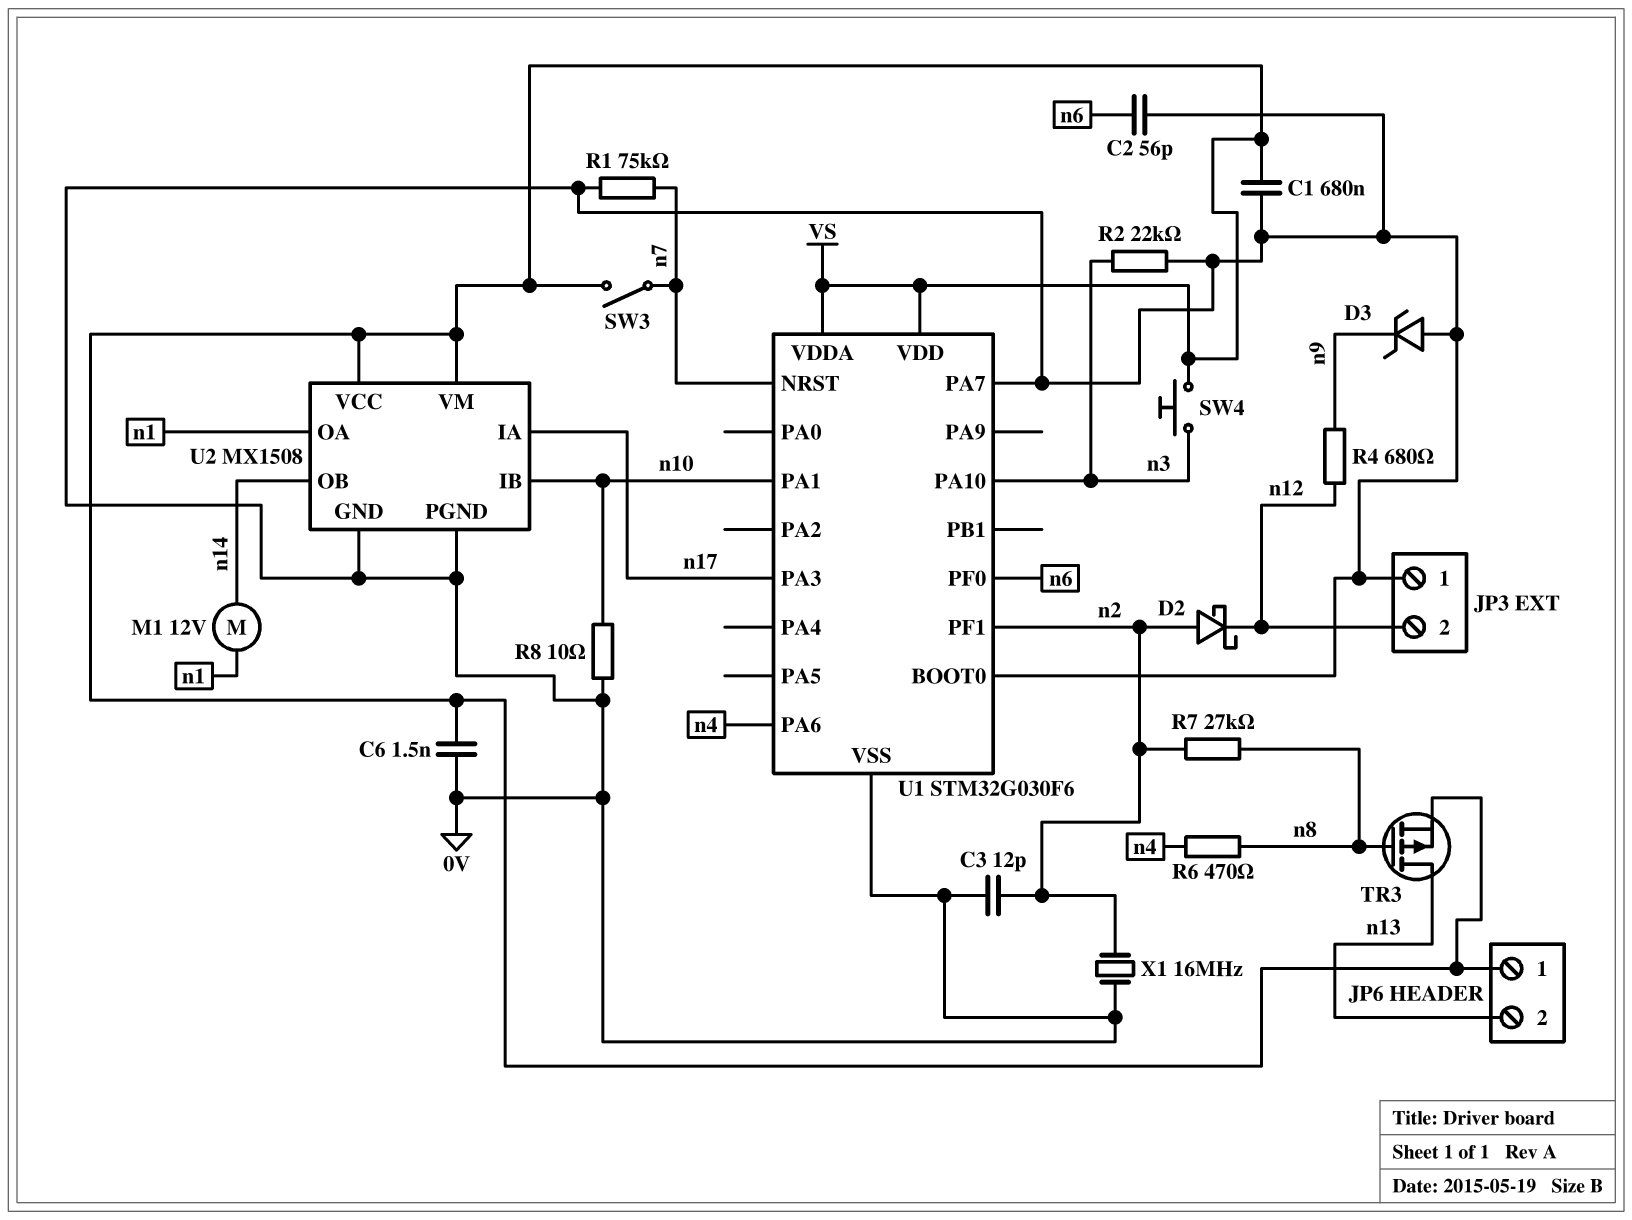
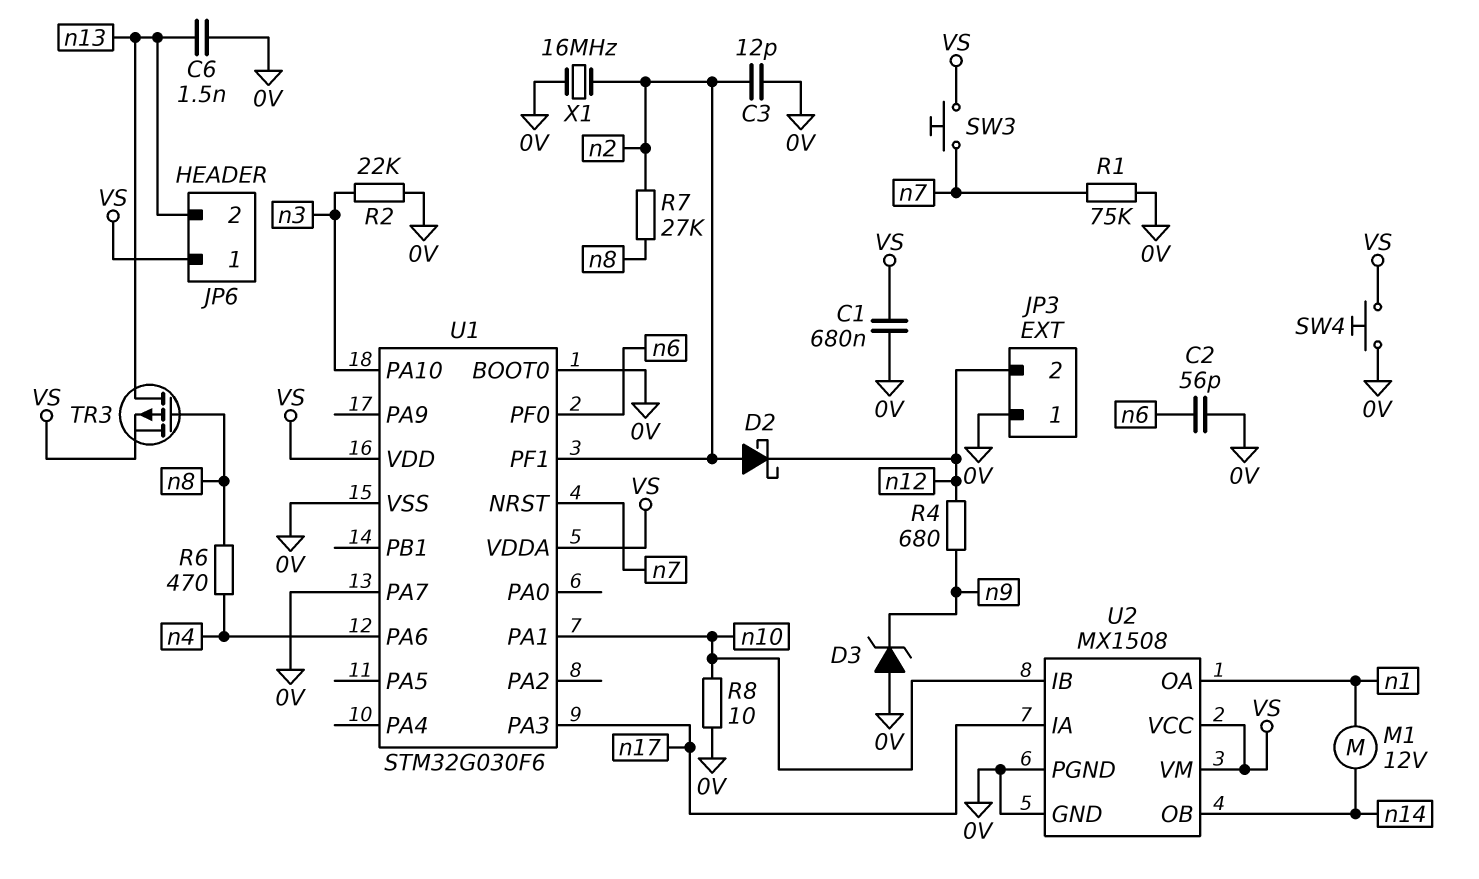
C6: 1.5nF (0V, VS) -> 1.5nF (0V, n13)
SW3: switch (VS, n7) -> button (VS, n7)
SW4: button (VS, n3) -> button (0V, VS)

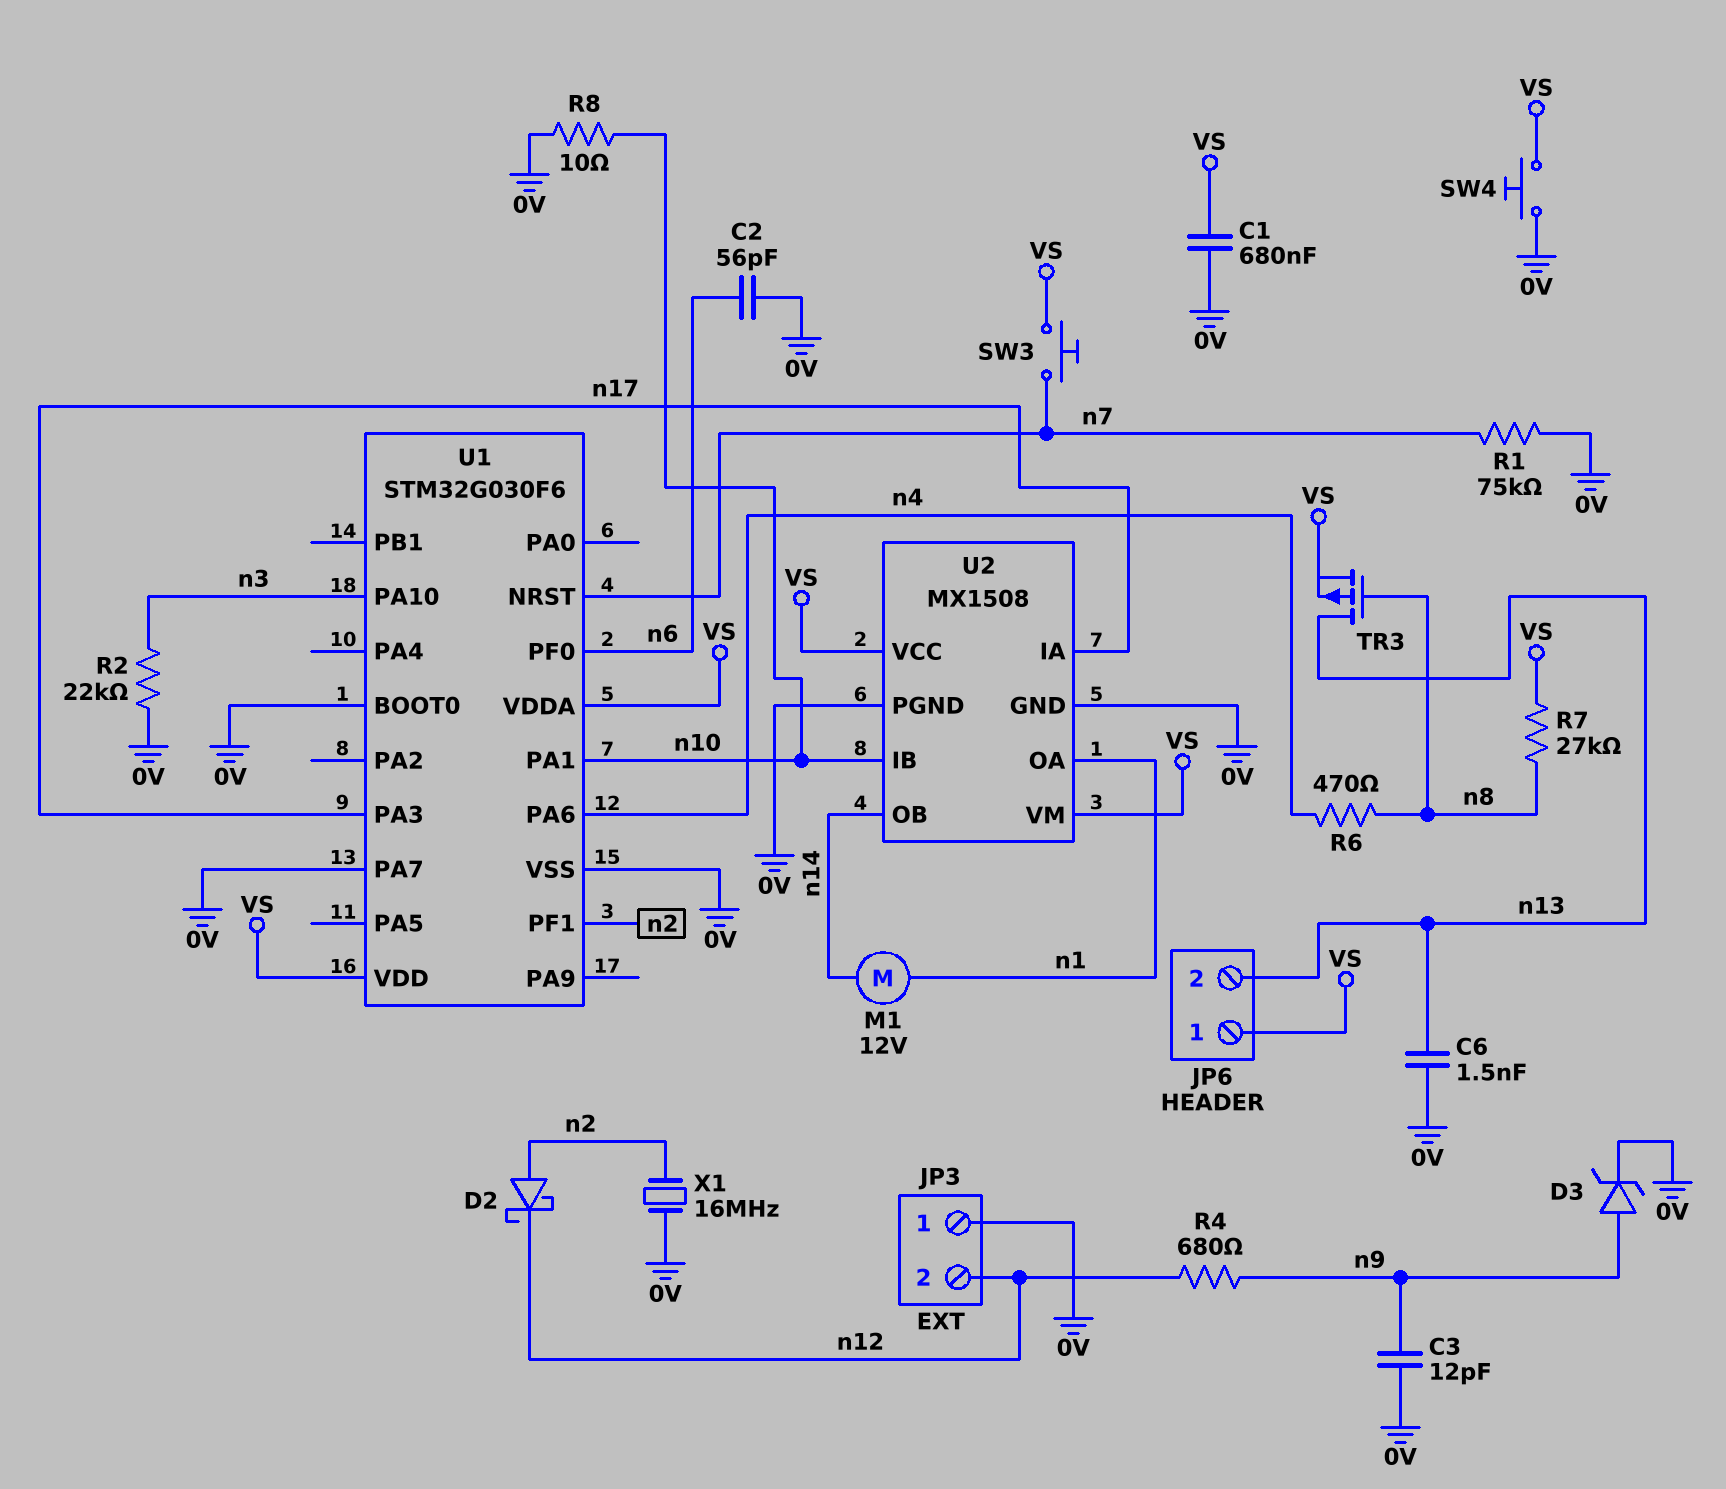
C3: 12pF (0V, n2) -> 12pF (0V, n9)
D3: zener (A 0V, K n9) -> zener (A n9, K 0V)
R7: 27k (n2, n8) -> 27k (VS, n8)

